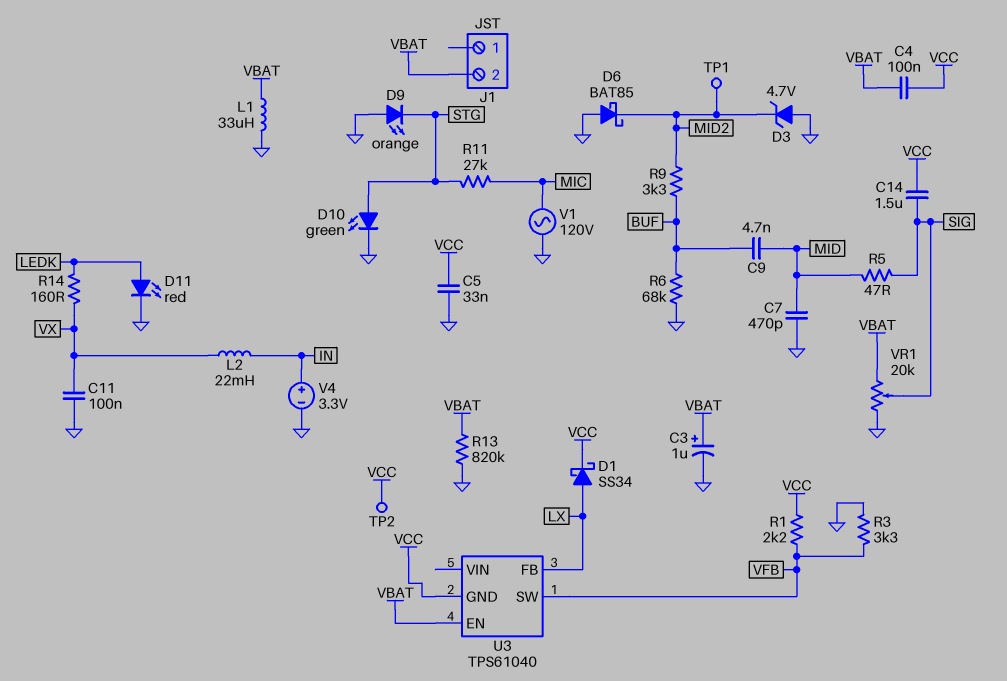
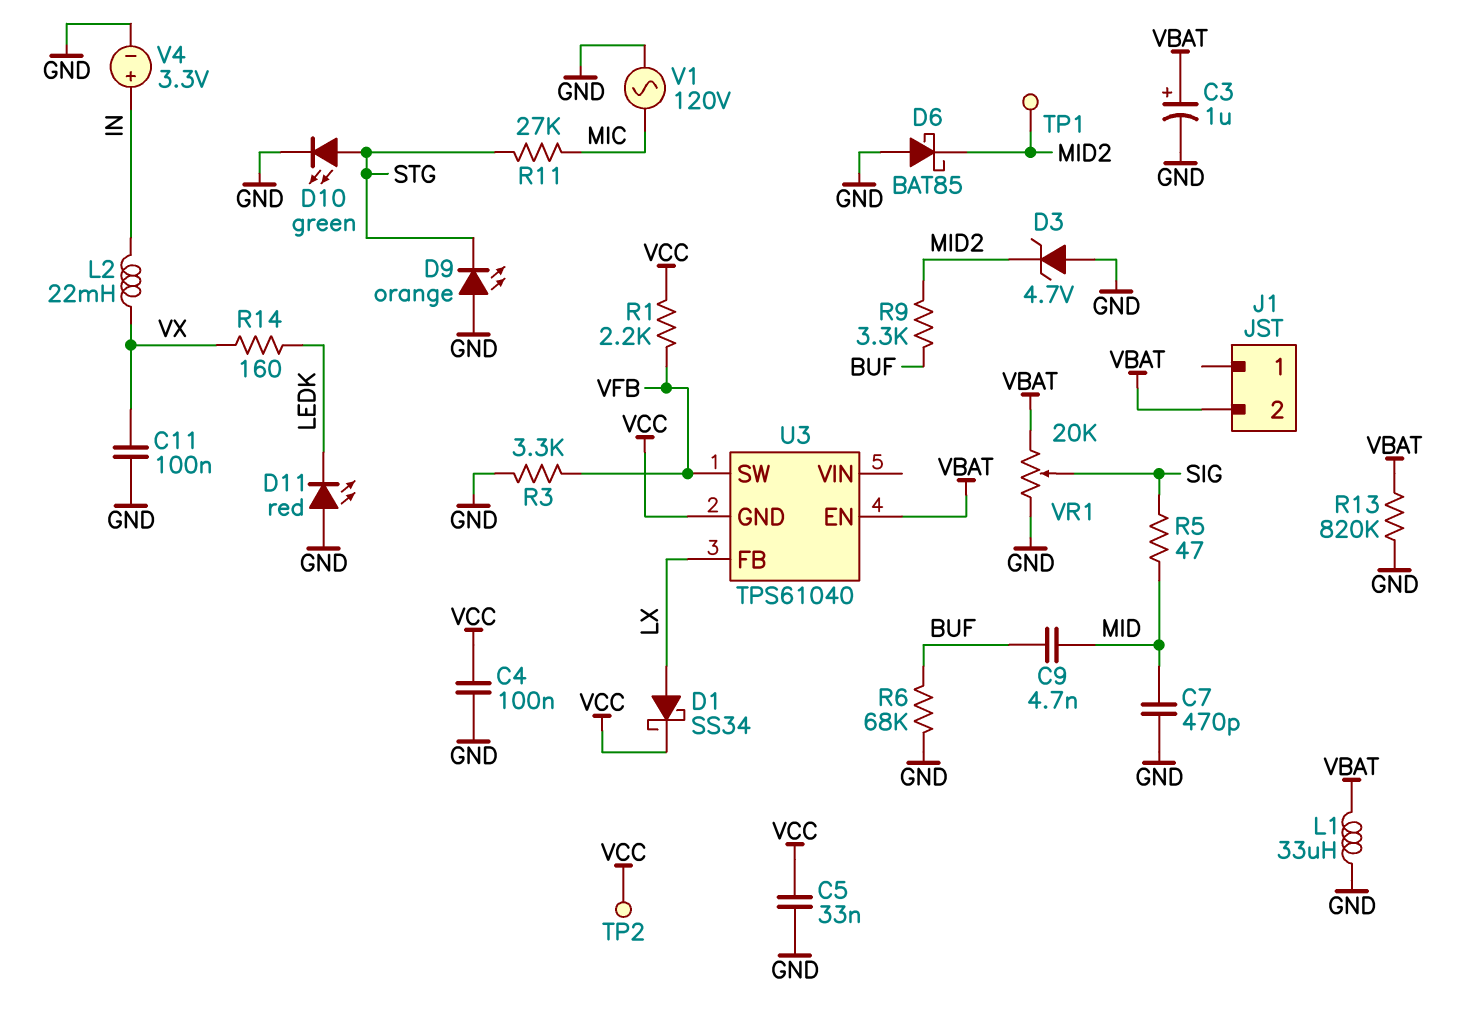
C4: 100nF (VBAT, VCC) -> 100nF (GND, VCC)
C14: 1.5uF (SIG, VCC) -> none
D11: LED red (A LEDK, K GND) -> LED red (A GND, K LEDK)

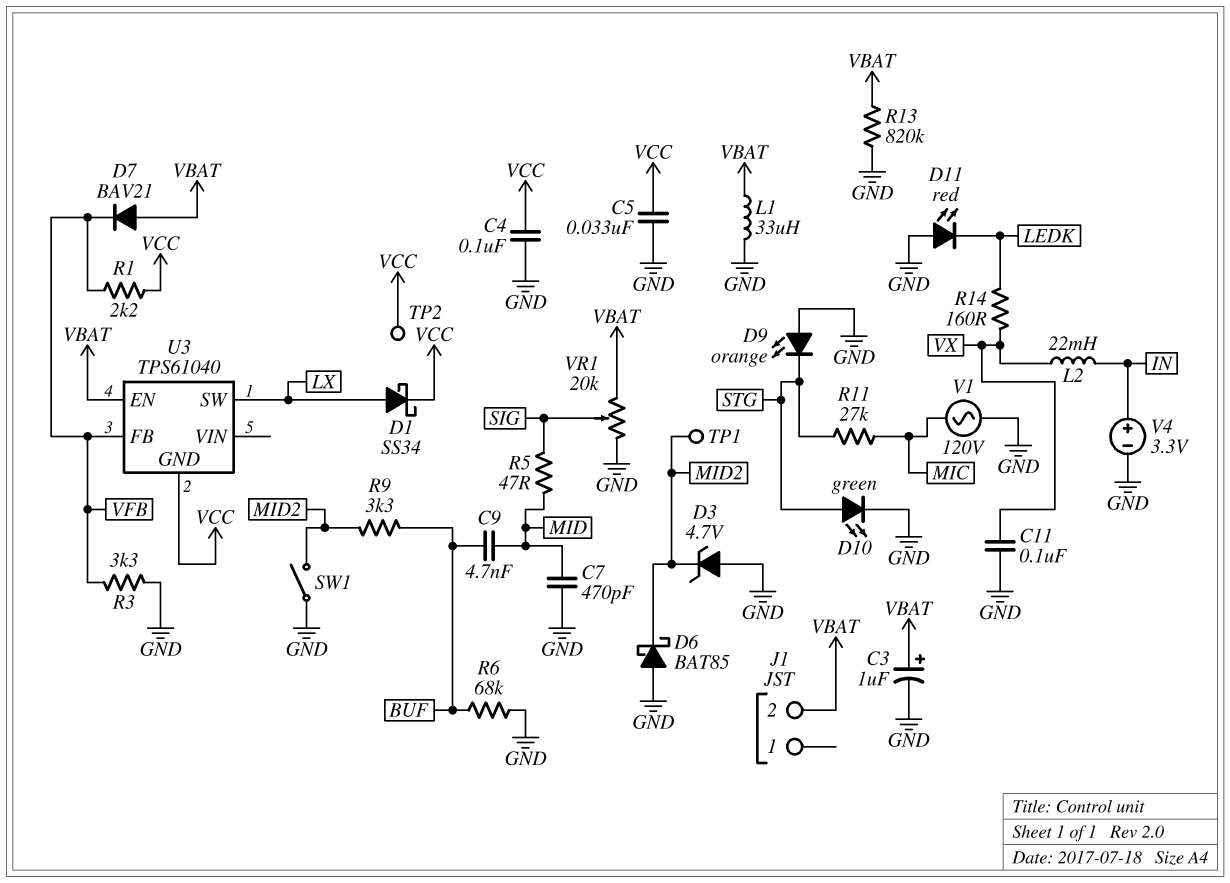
D7: none -> diode BAV21 (A VBAT, K VFB)
SW1: none -> switch (GND, MID2)
U3 pin FB: LX -> VFB
U3 pin SW: VFB -> LX

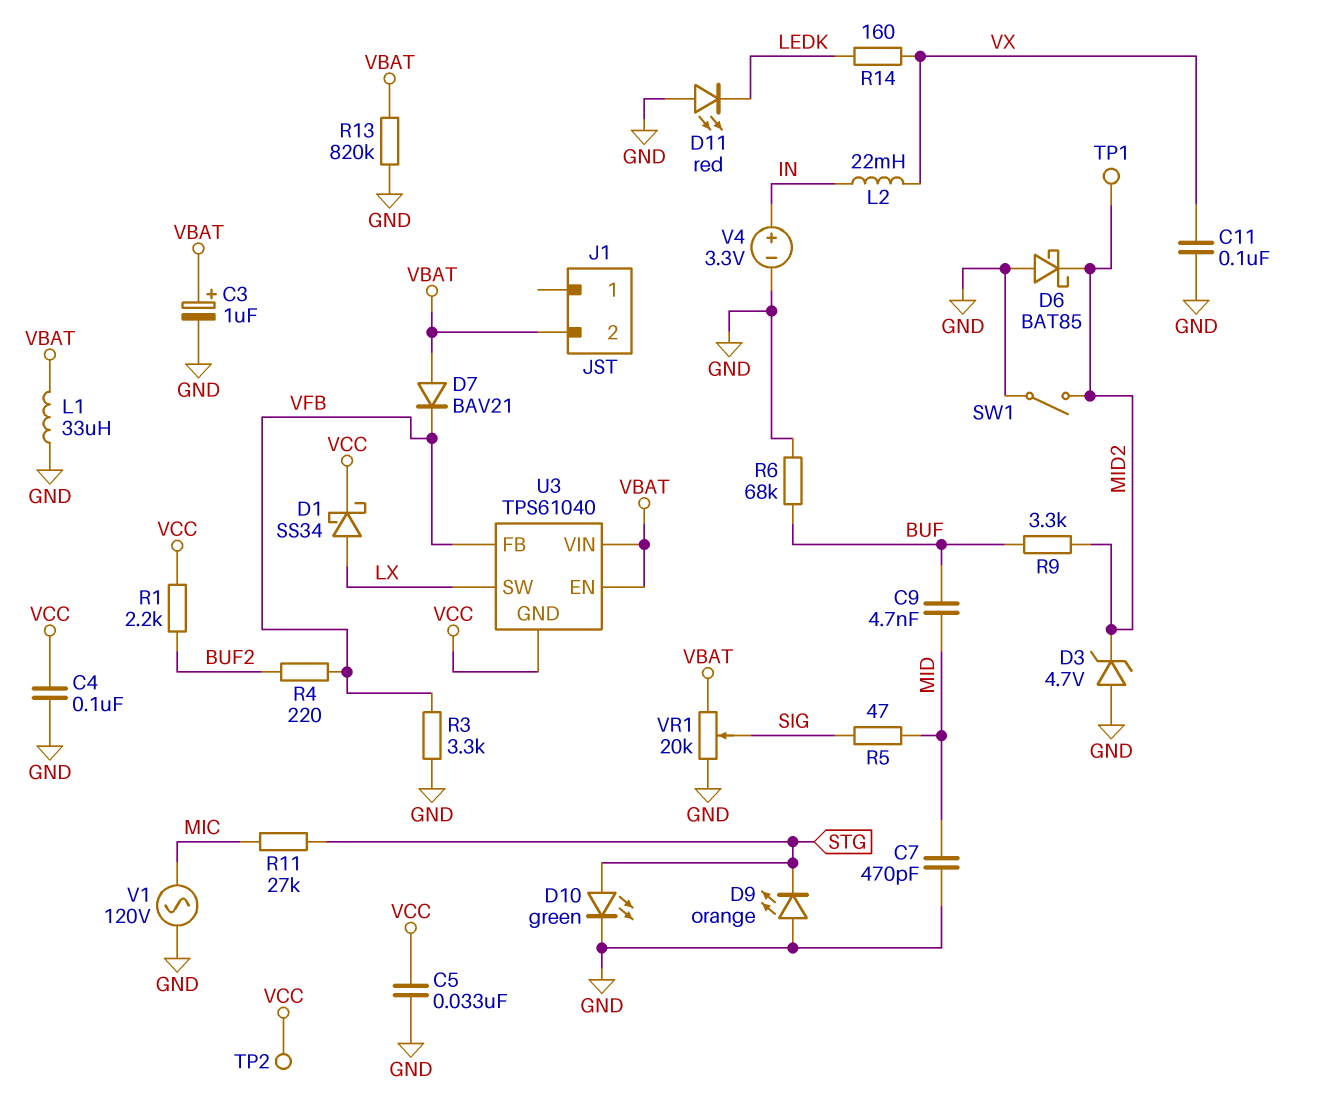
R1: 2.2k (VCC, VFB) -> 2.2k (BUF2, VCC)
R4: none -> 220 (BUF2, VFB)
U3 pin VIN: none -> VBAT

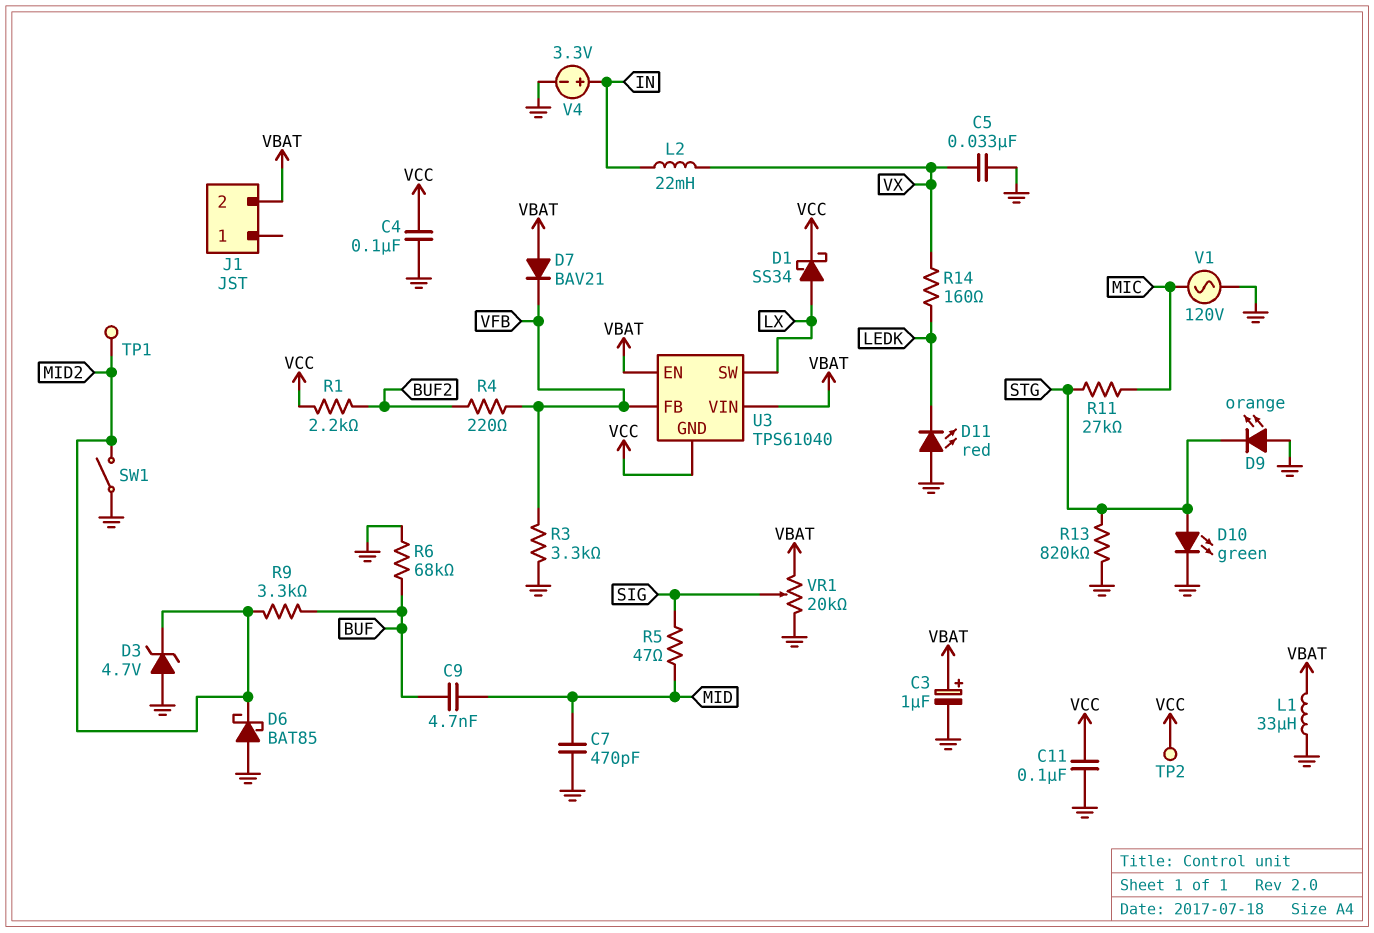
C5: 33nF (GND, VCC) -> 33nF (GND, VX)
C11: 100nF (GND, VX) -> 100nF (GND, VCC)
R13: 820k (GND, VBAT) -> 820k (GND, STG)

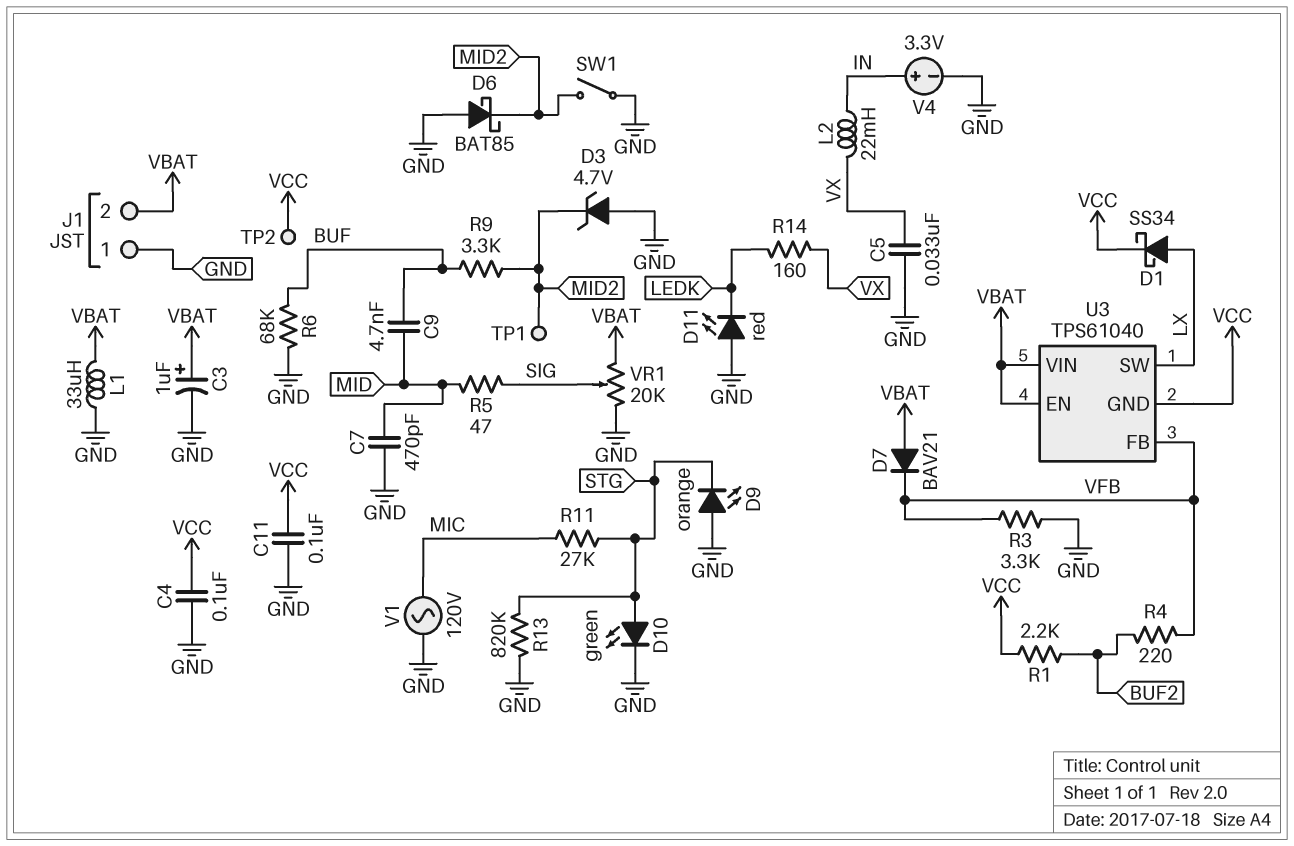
J1 pin 1: none -> GND

